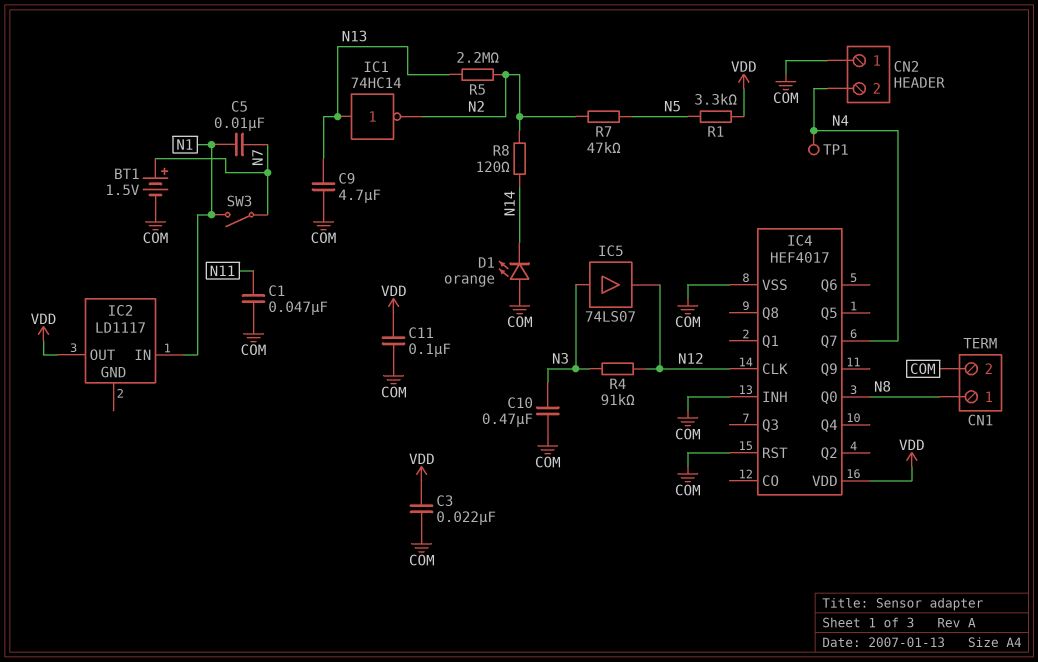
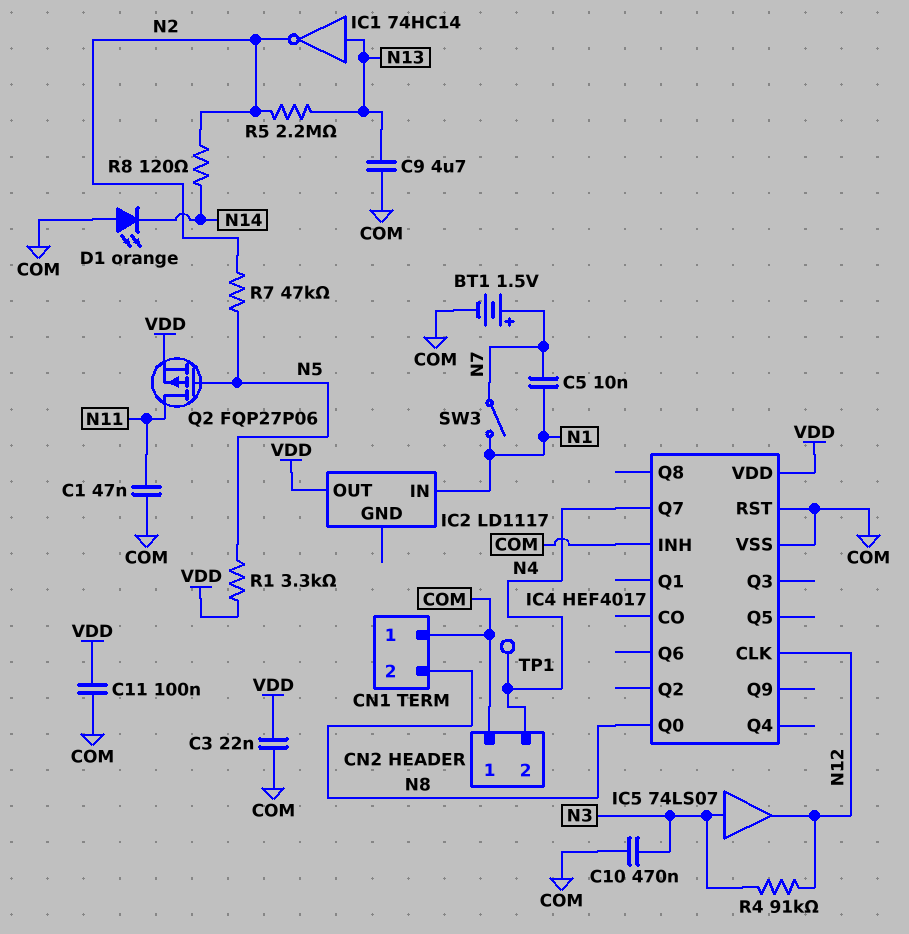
CN1 pin 1: N8 -> COM
CN1 pin 2: COM -> N8
Q2: none -> PMOS FQP27P06 (G N5, D N11, S VDD)

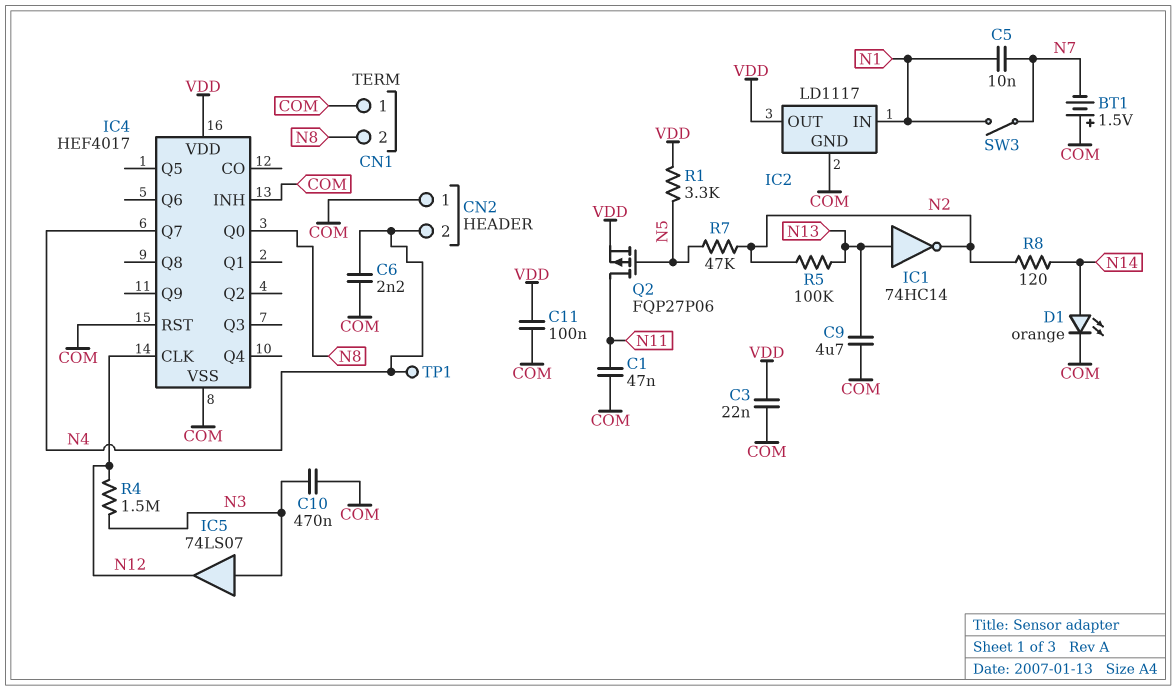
BT1: 1.5V (plus N7, minus COM) -> 1.5V (plus COM, minus N7)
C6: none -> 2.2nF (COM, N4)
D1: LED orange (A COM, K N14) -> LED orange (A N14, K COM)
IC2 pin GND: none -> COM
R4: 91k (N3, N12) -> 1.5M (N3, N12)
R5: 2.2M (N2, N13) -> 100k (N2, N13)

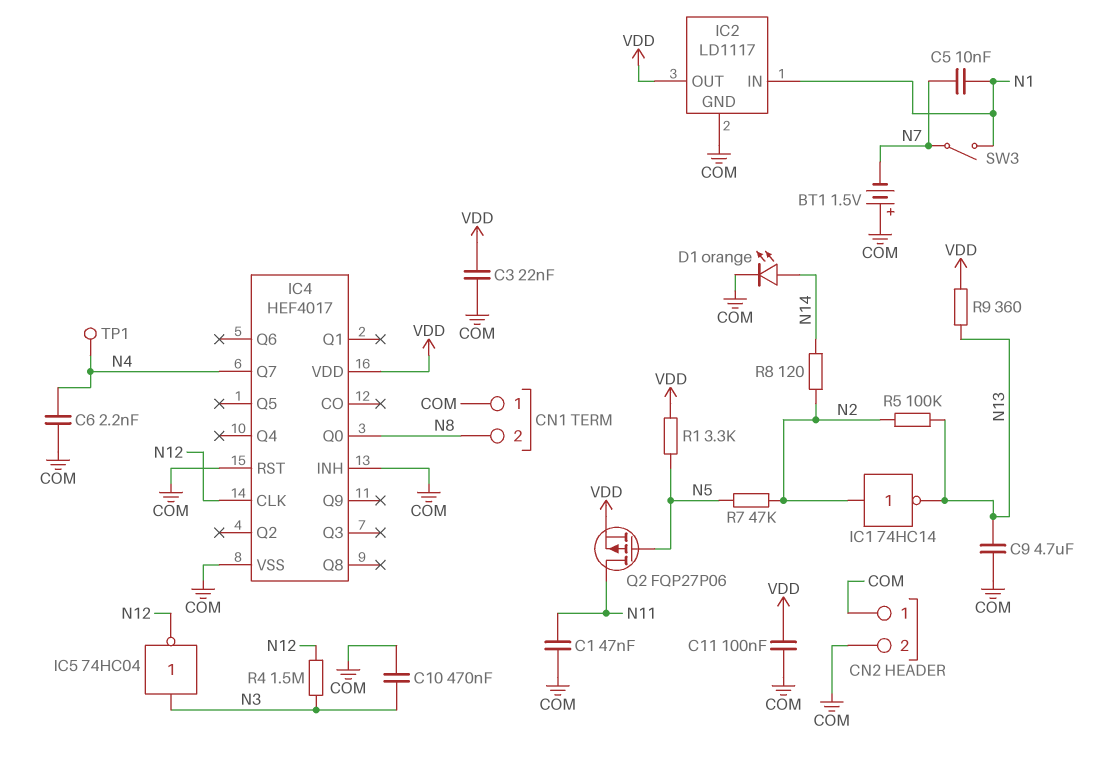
CN2 pin 2: N4 -> COM
IC1: NOT 74HC14 (in N13, out N2) -> NOT 74HC14 (in N2, out N13)
IC5: buffer 74LS07 (in N3, out N12) -> NOT 74HC04 (in N3, out N12)
R9: none -> 360 (N13, VDD)

